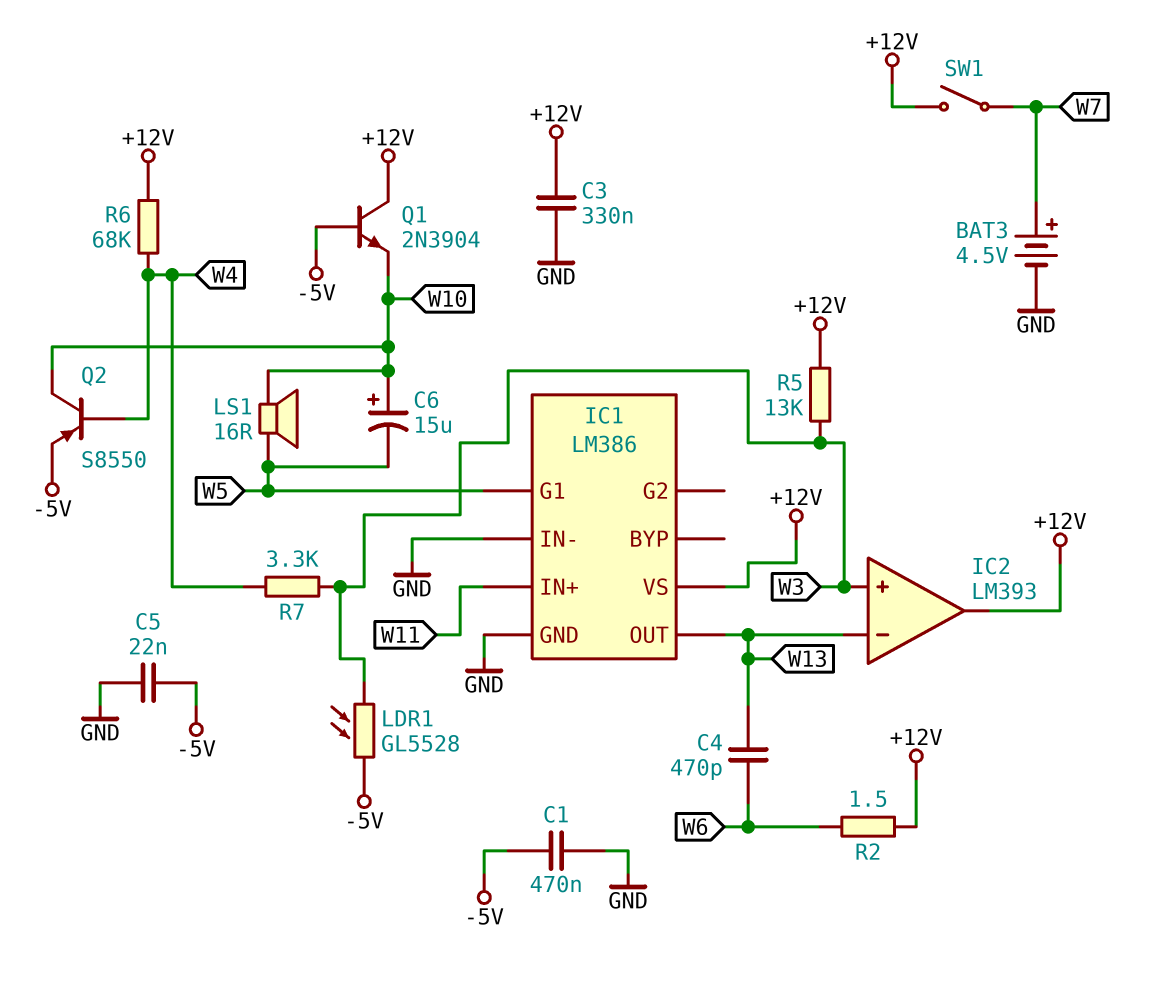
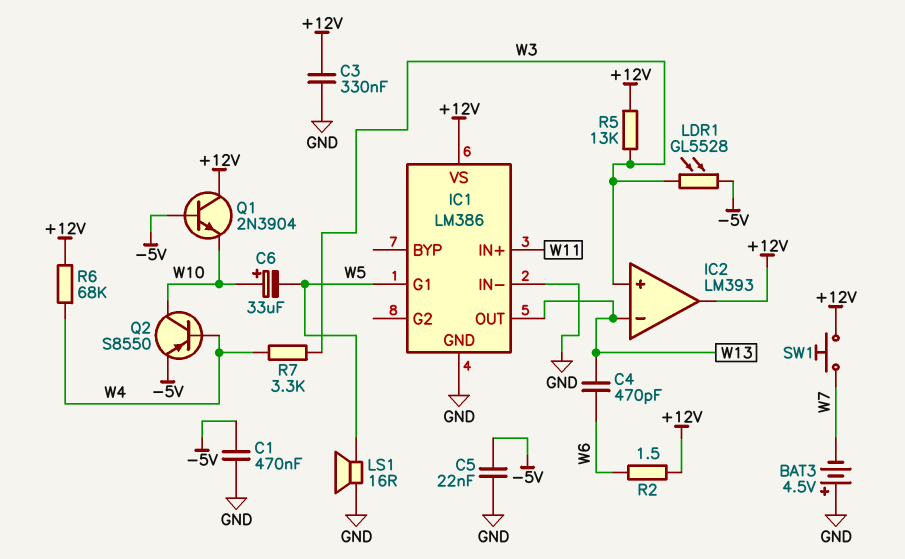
BAT3: 4.5V (plus W7, minus GND) -> 4.5V (plus GND, minus W7)
C6: 15uF (plus W10, minus W5) -> 33uF (plus W10, minus W5)
LS1: speaker 16R (W5, W10) -> speaker 16R (GND, W5)
SW1: switch (+12V, W7) -> button (+12V, W7)

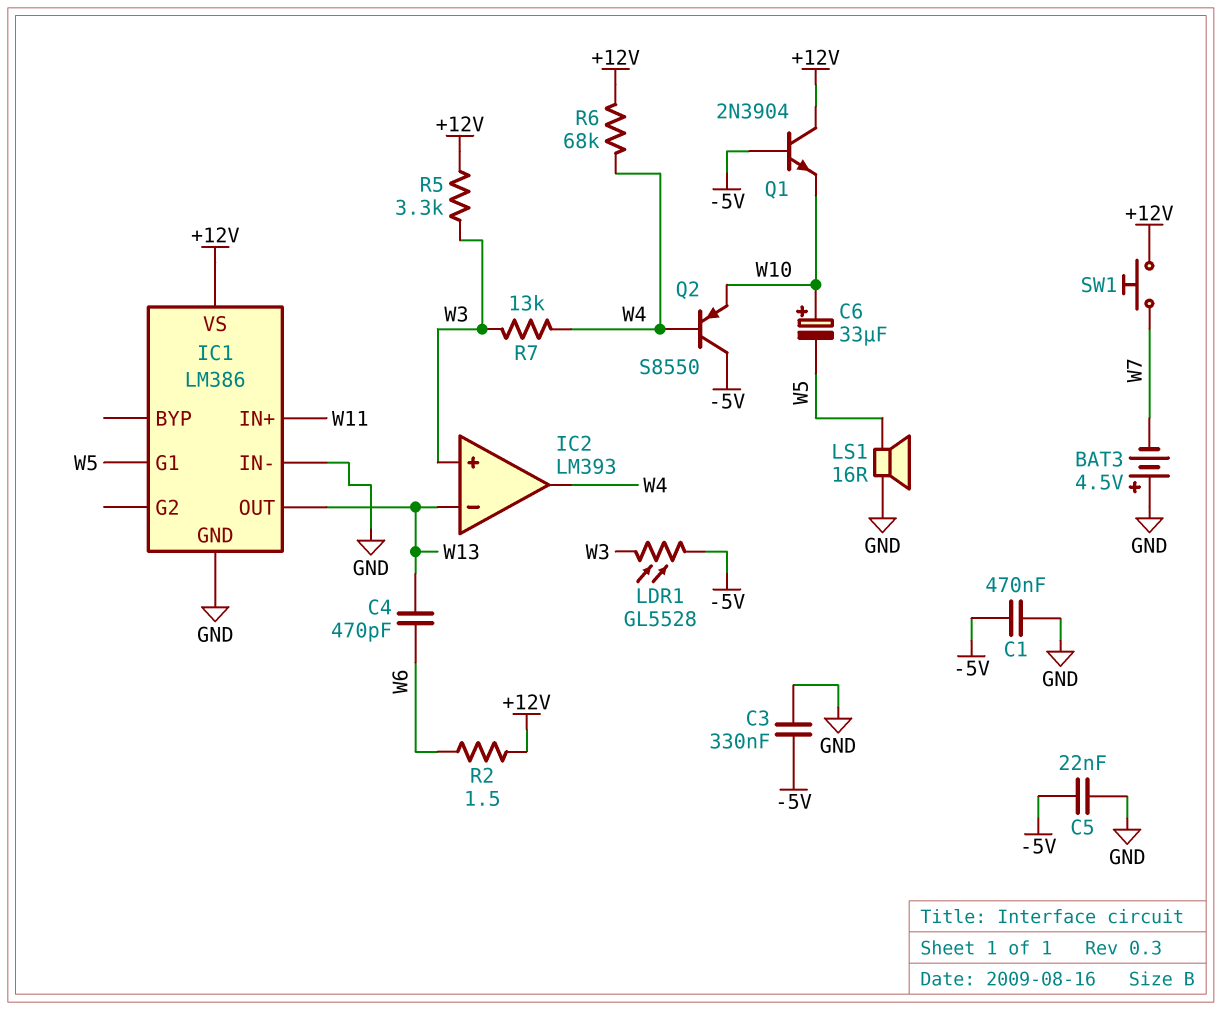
C3: 330nF (+12V, GND) -> 330nF (-5V, GND)
IC2 pin out: +12V -> W4
Q2: PNP S8550 (B W4, C W10, E -5V) -> PNP S8550 (B W4, C -5V, E W10)
R5: 13k (+12V, W3) -> 3.3k (+12V, W3)
R7: 3.3k (W3, W4) -> 13k (W3, W4)

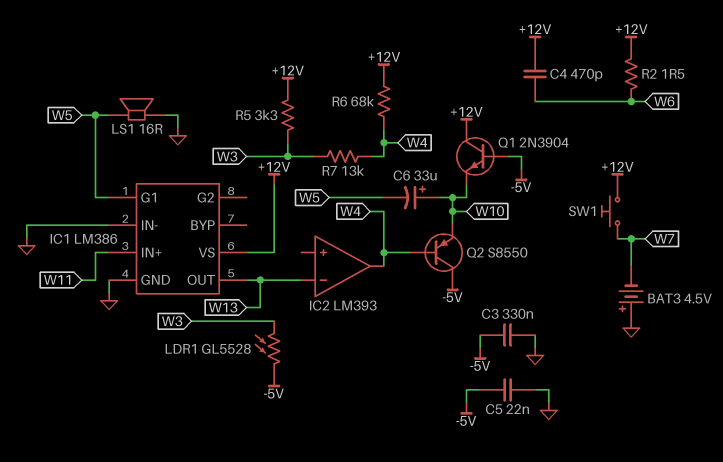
C1: 470nF (-5V, GND) -> none
C4: 470pF (W6, W13) -> 470pF (+12V, W6)
IC2 pin in+: W3 -> none

